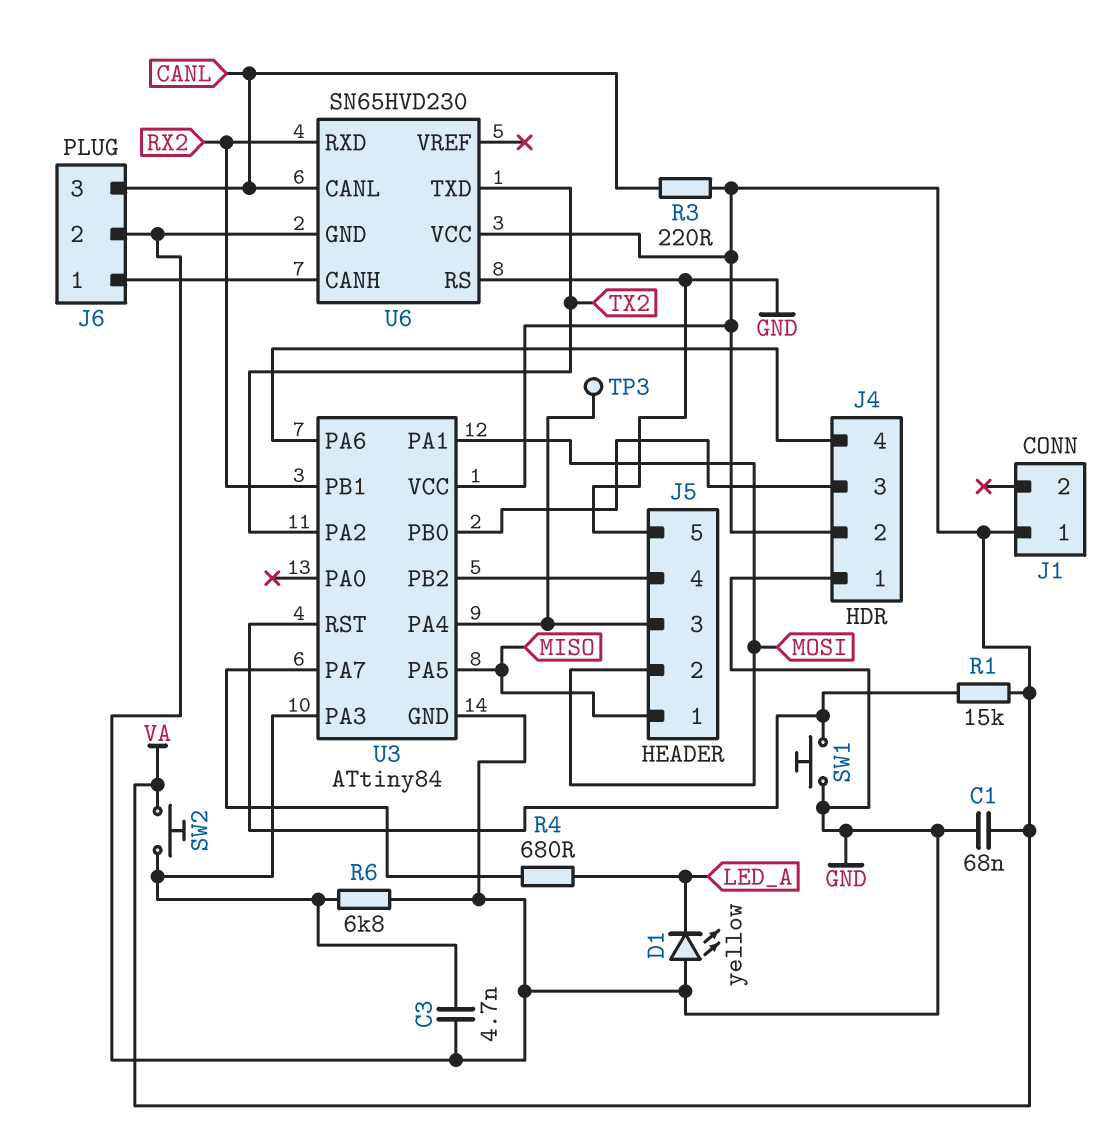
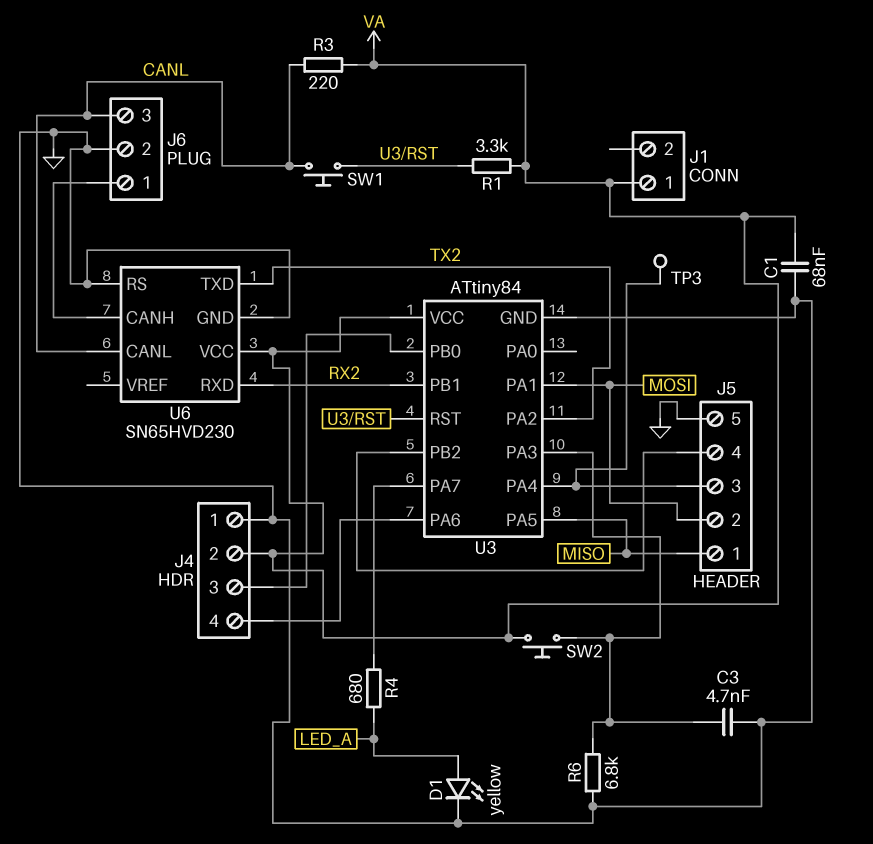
D1: LED yellow (A GND, K LED_A) -> LED yellow (A LED_A, K GND)
R1: 15k (U3/RST, VA) -> 3.3k (U3/RST, VA)
SW1: button (GND, U3/RST) -> button (CANL, U3/RST)

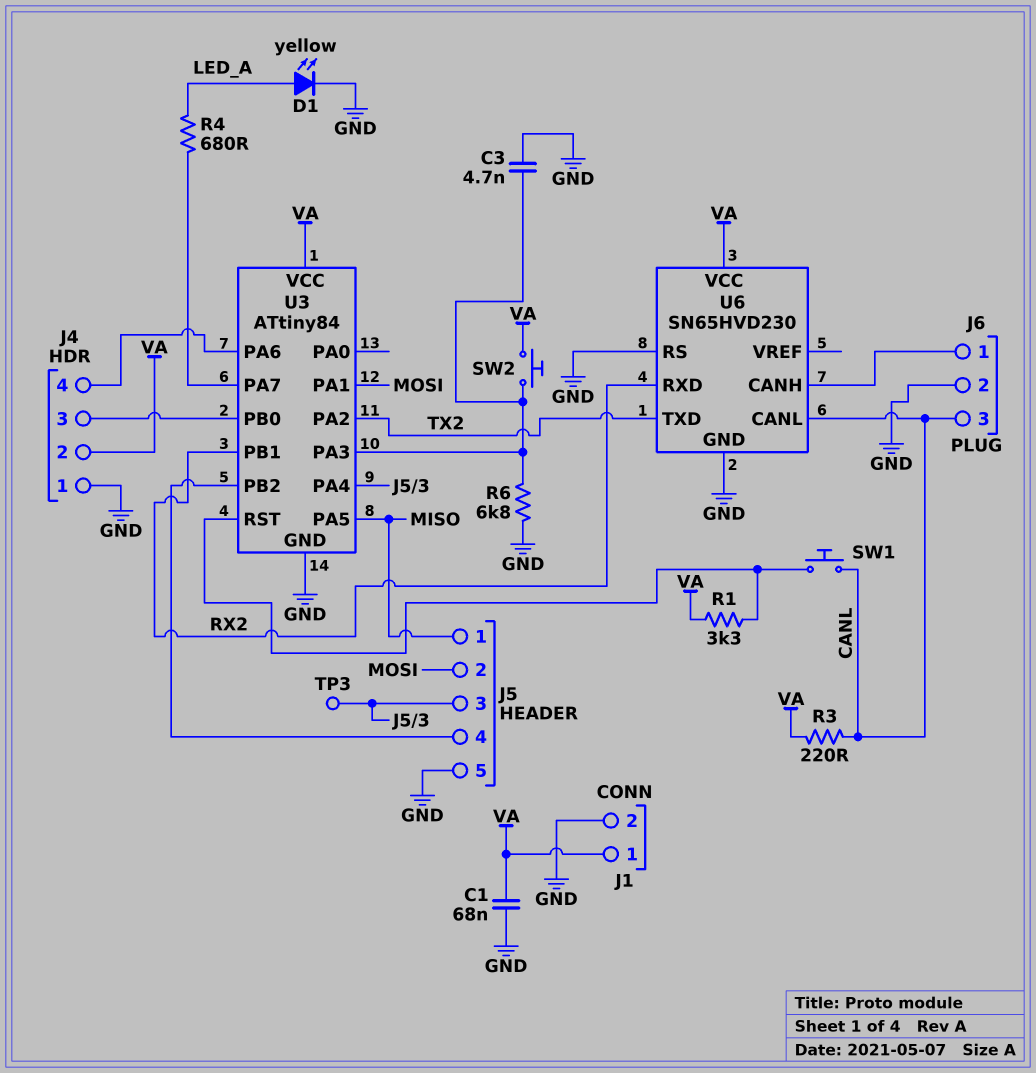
J1 pin 2: none -> GND

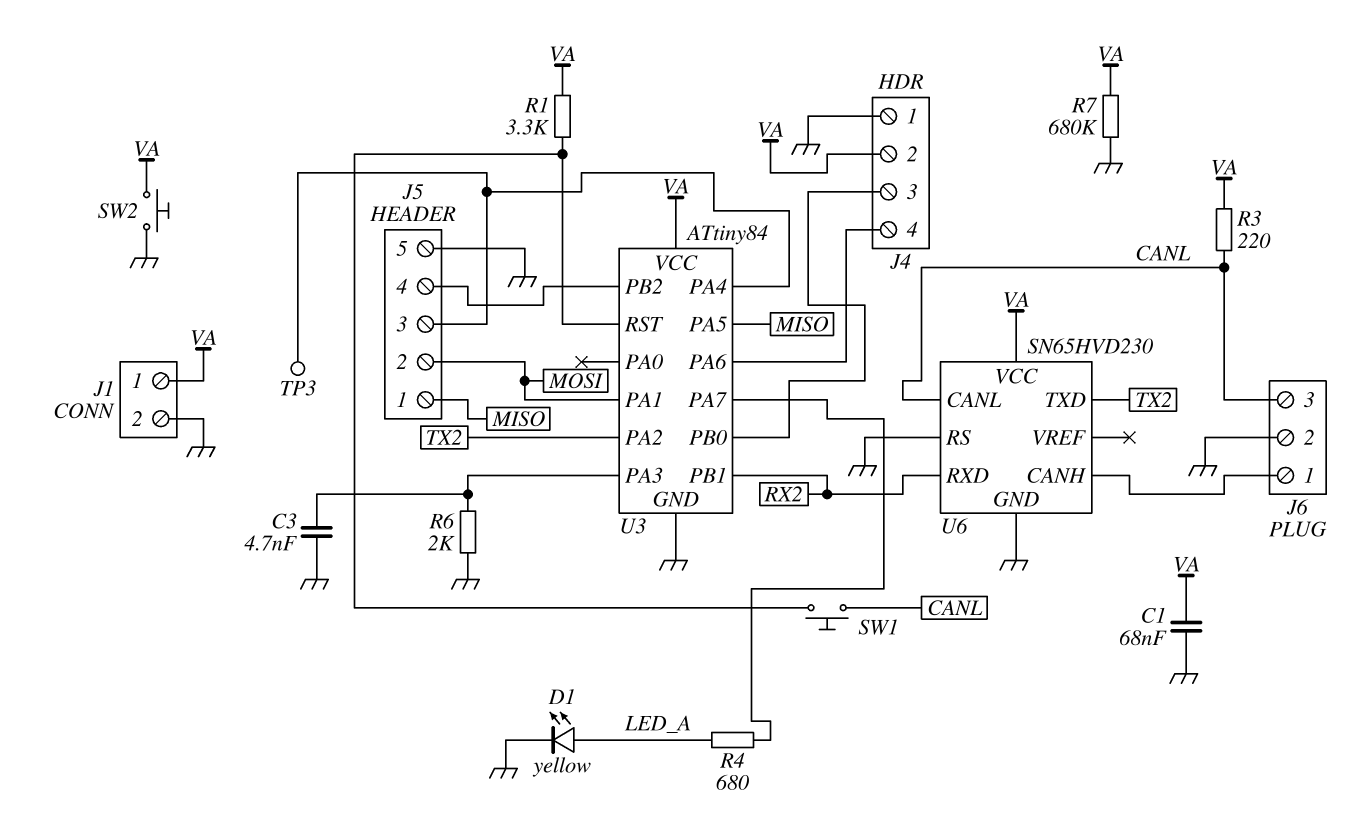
R6: 6.8k (GND, U3/PA3) -> 2k (GND, U3/PA3)
R7: none -> 680k (GND, VA)
SW2: button (U3/PA3, VA) -> button (GND, VA)

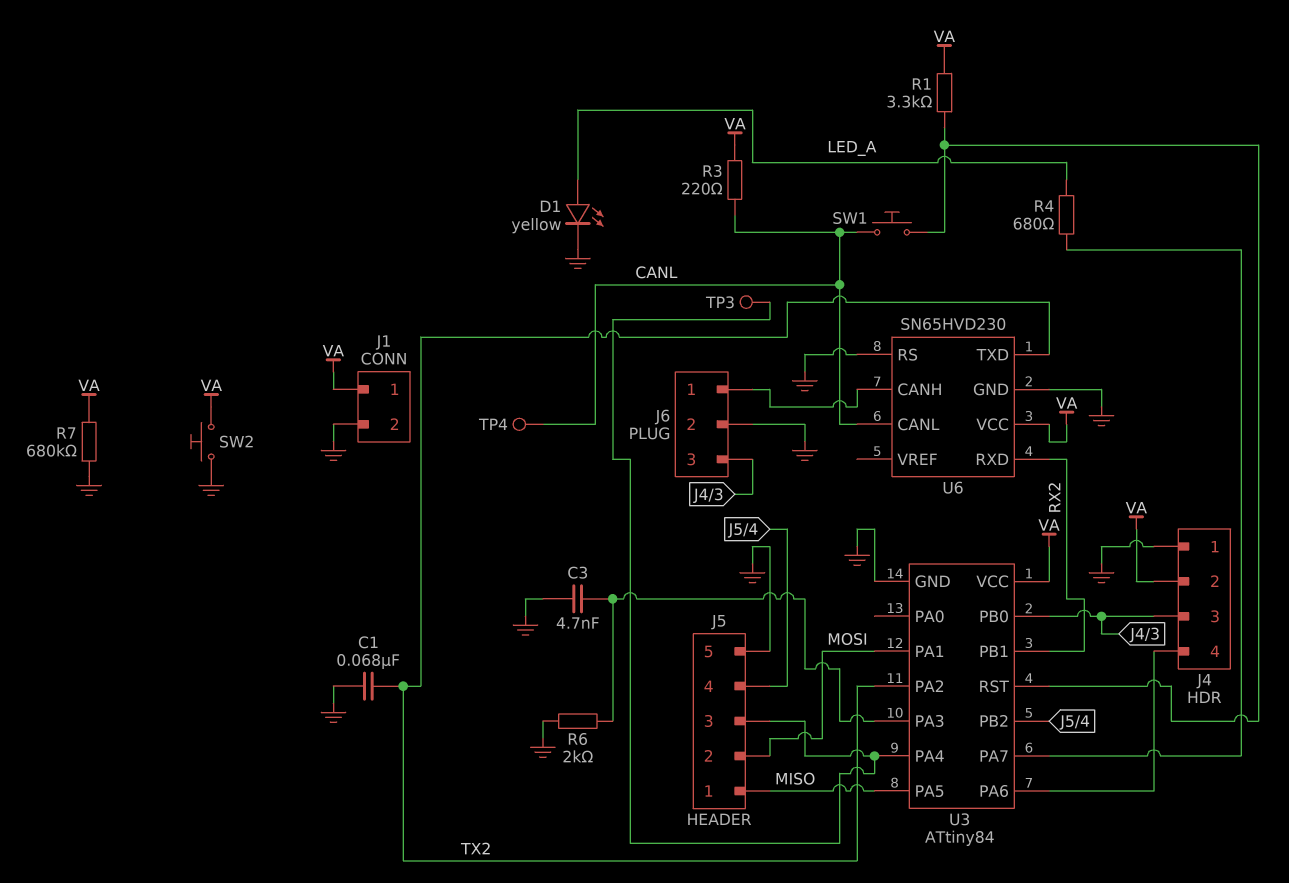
C1: 68nF (GND, VA) -> 68nF (GND, TX2)
J6 pin 3: CANL -> J4/3
TP4: none -> test point (CANL)

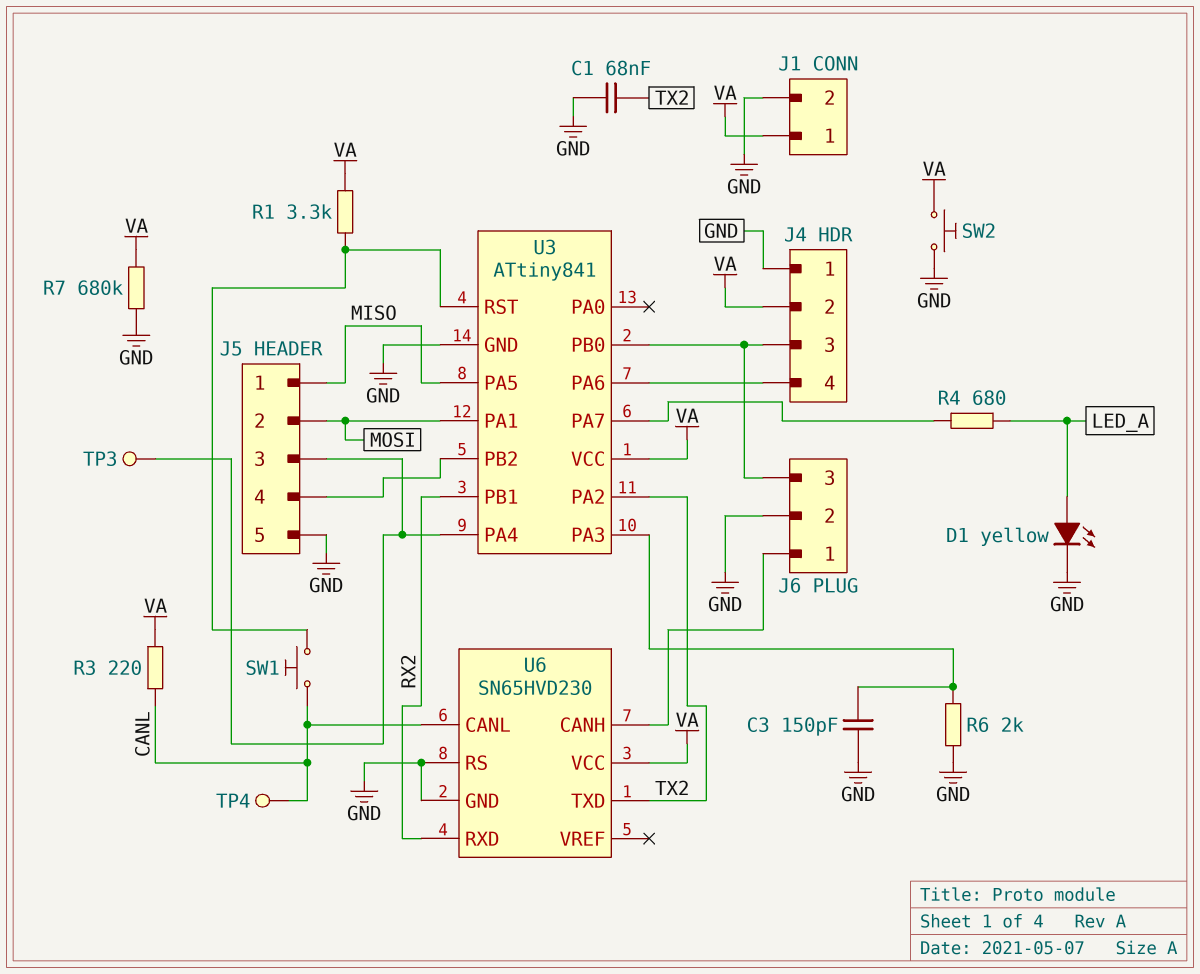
C3: 4.7nF (GND, U3/PA3) -> 150pF (GND, U3/PA3)
U3: ATtiny84 -> ATtiny841

